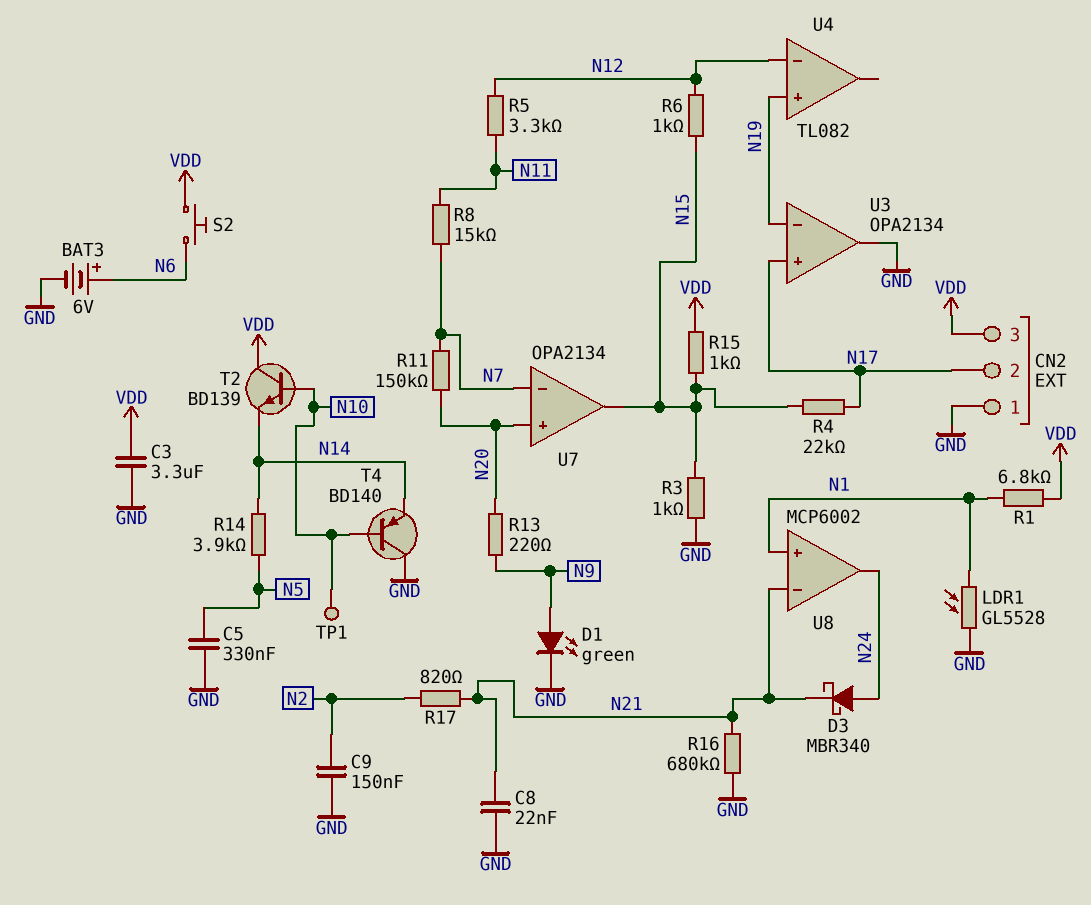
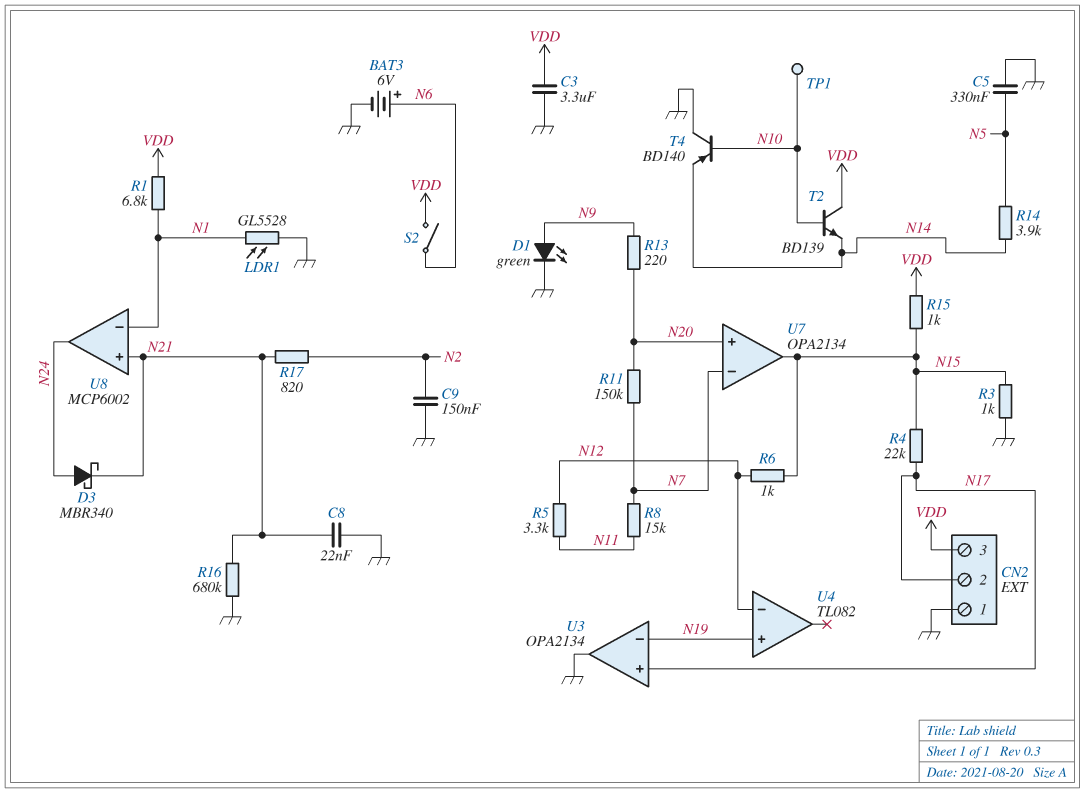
S2: button (N6, VDD) -> switch (N6, VDD)
U8 pin in+: N1 -> N21
U8 pin in-: N21 -> N1

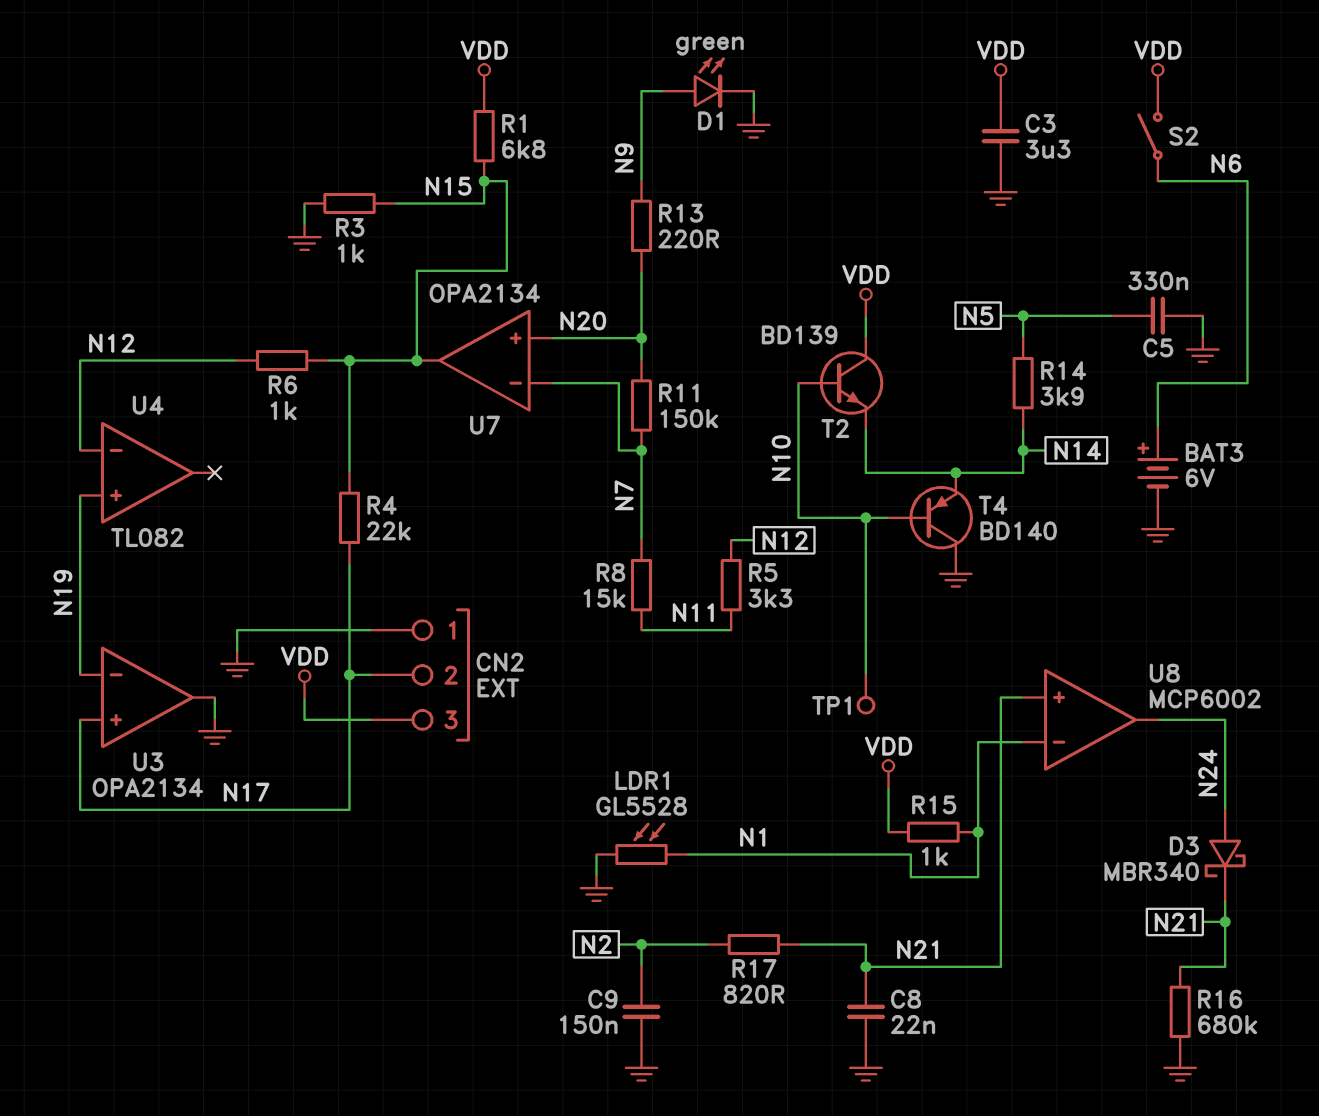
R1: 6.8k (N1, VDD) -> 6.8k (N15, VDD)
R15: 1k (N15, VDD) -> 1k (N1, VDD)

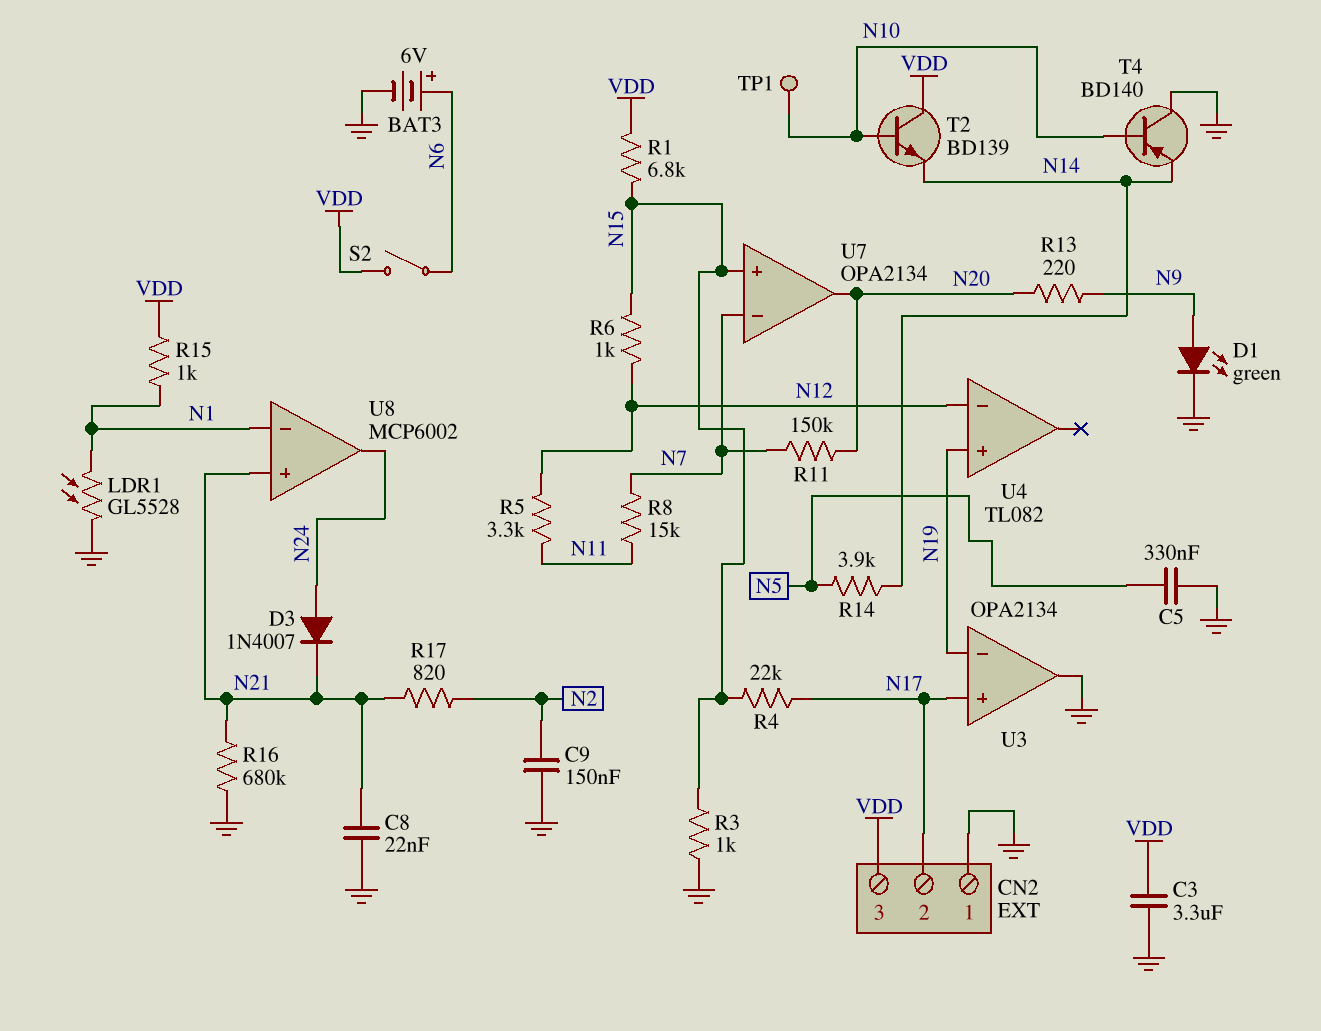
D3: schottky MBR340 (A N24, K N21) -> diode 1N4007 (A N24, K N21)
U7 pin in+: N20 -> N15
U7 pin out: N15 -> N20

